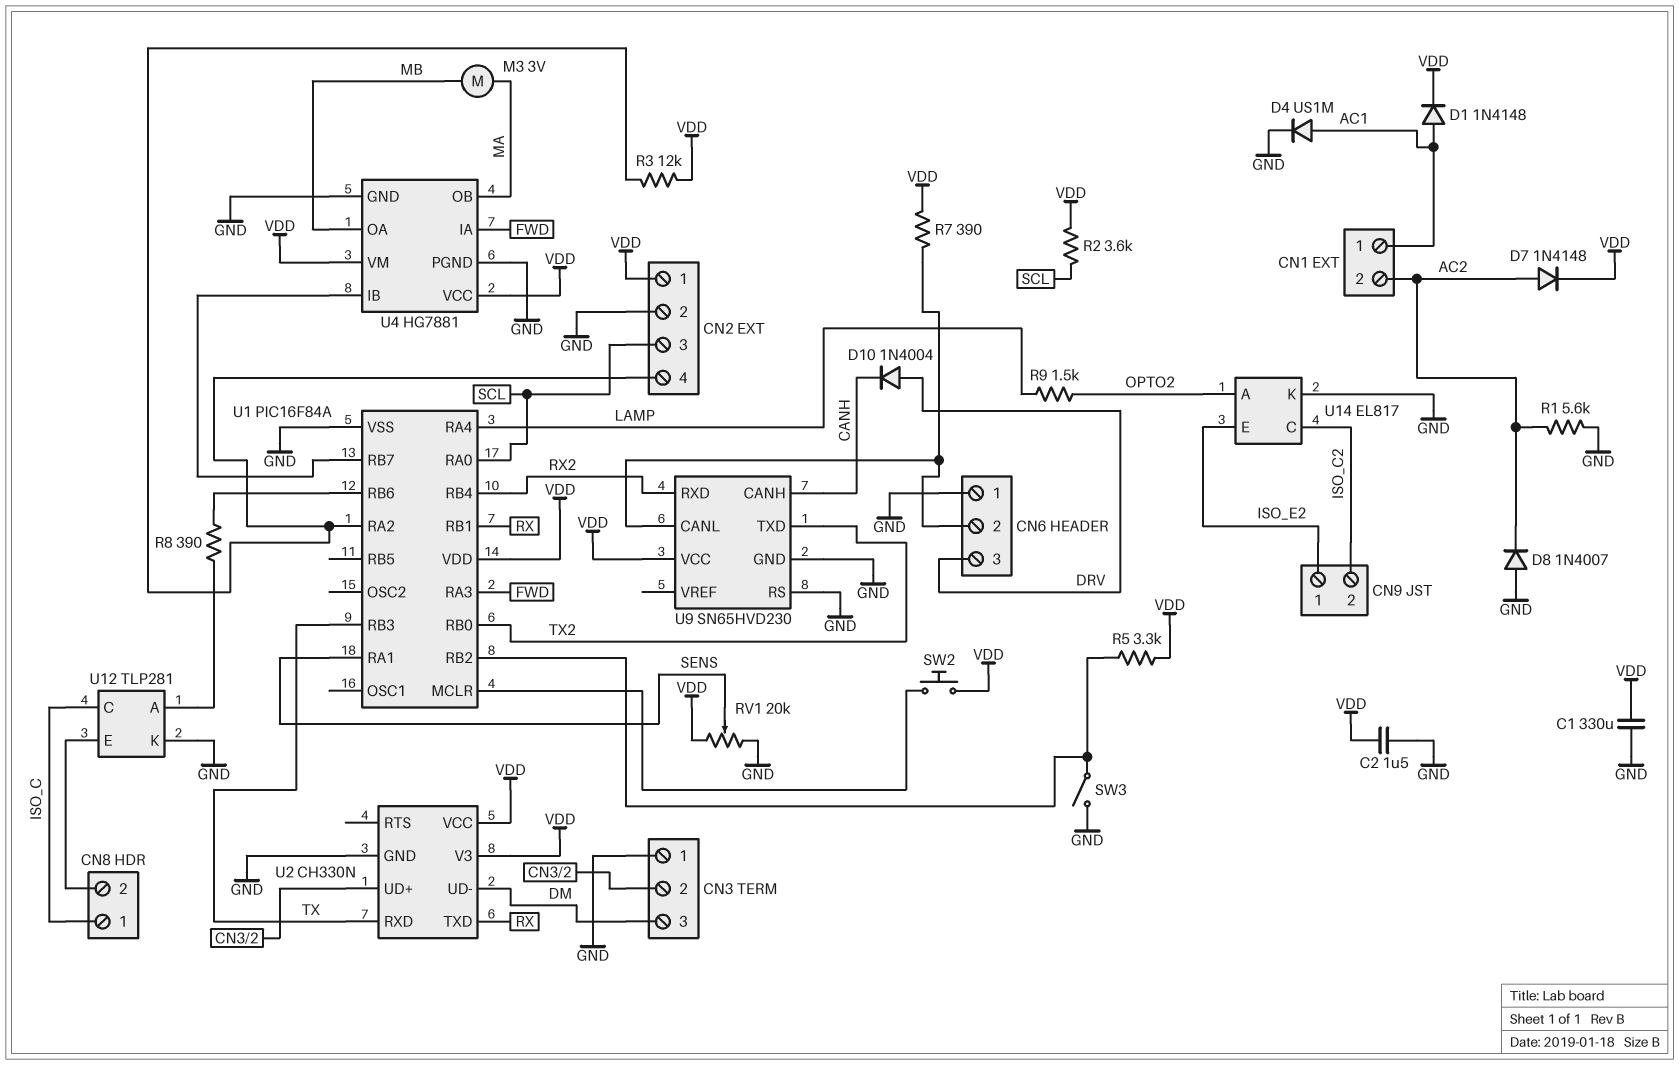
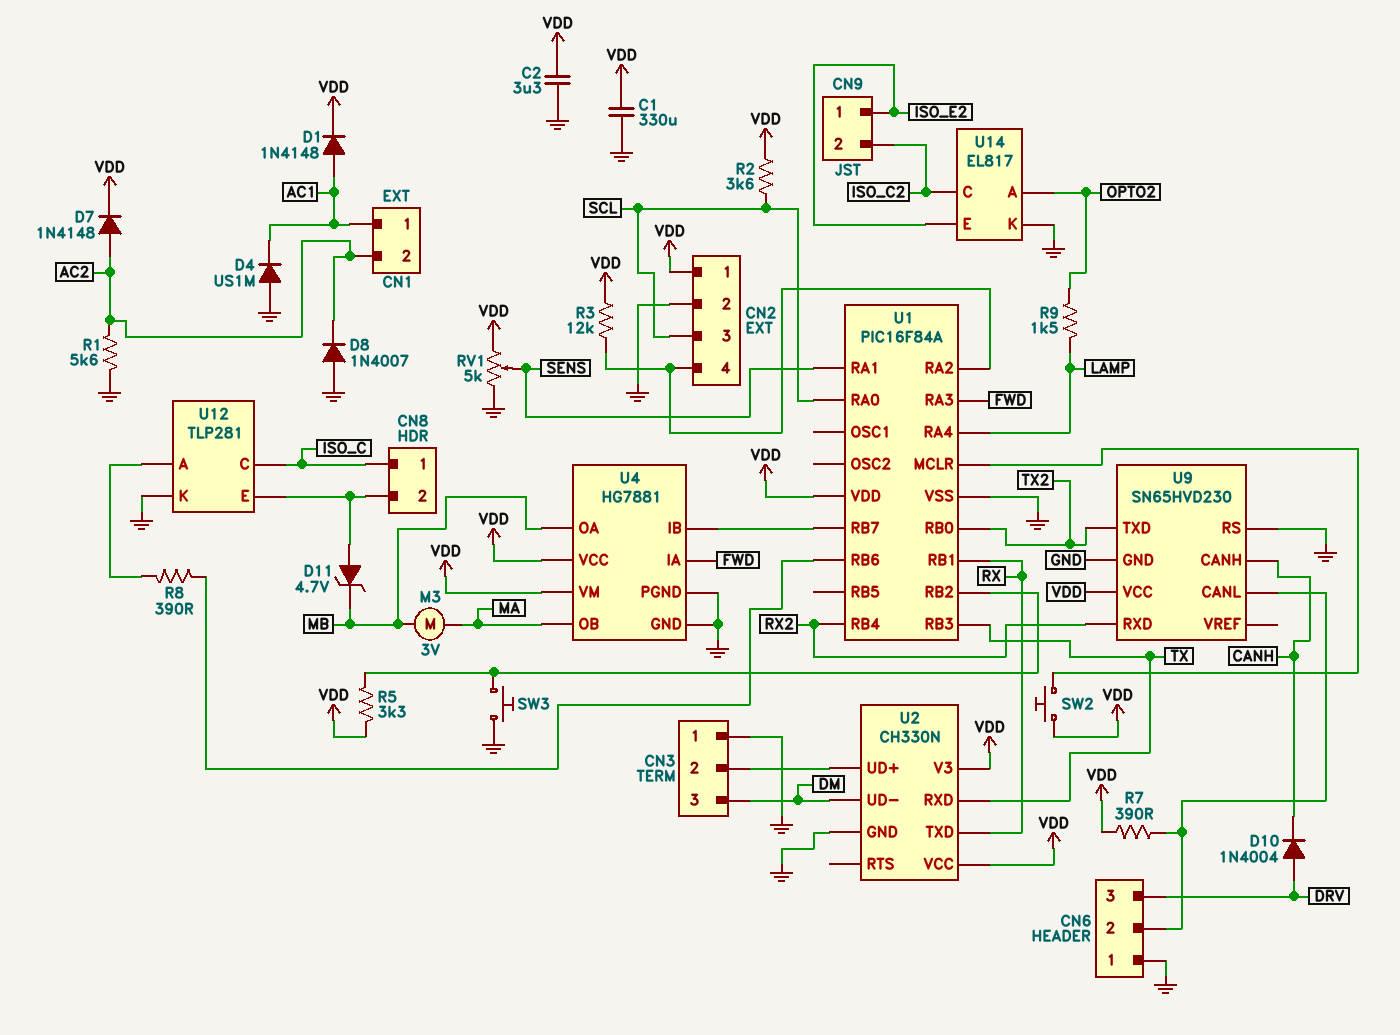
C2: 1.5uF (GND, VDD) -> 3.3uF (GND, VDD)
D4: diode US1M (A AC1, K GND) -> diode US1M (A GND, K AC1)
D11: none -> zener 4.7V (A CN8/2, K MB)
RV1: 20k (GND, VDD, wiper SENS) -> 5k (GND, VDD, wiper SENS)
SW3: switch (GND, U1/RB2) -> button (GND, U1/RB2)

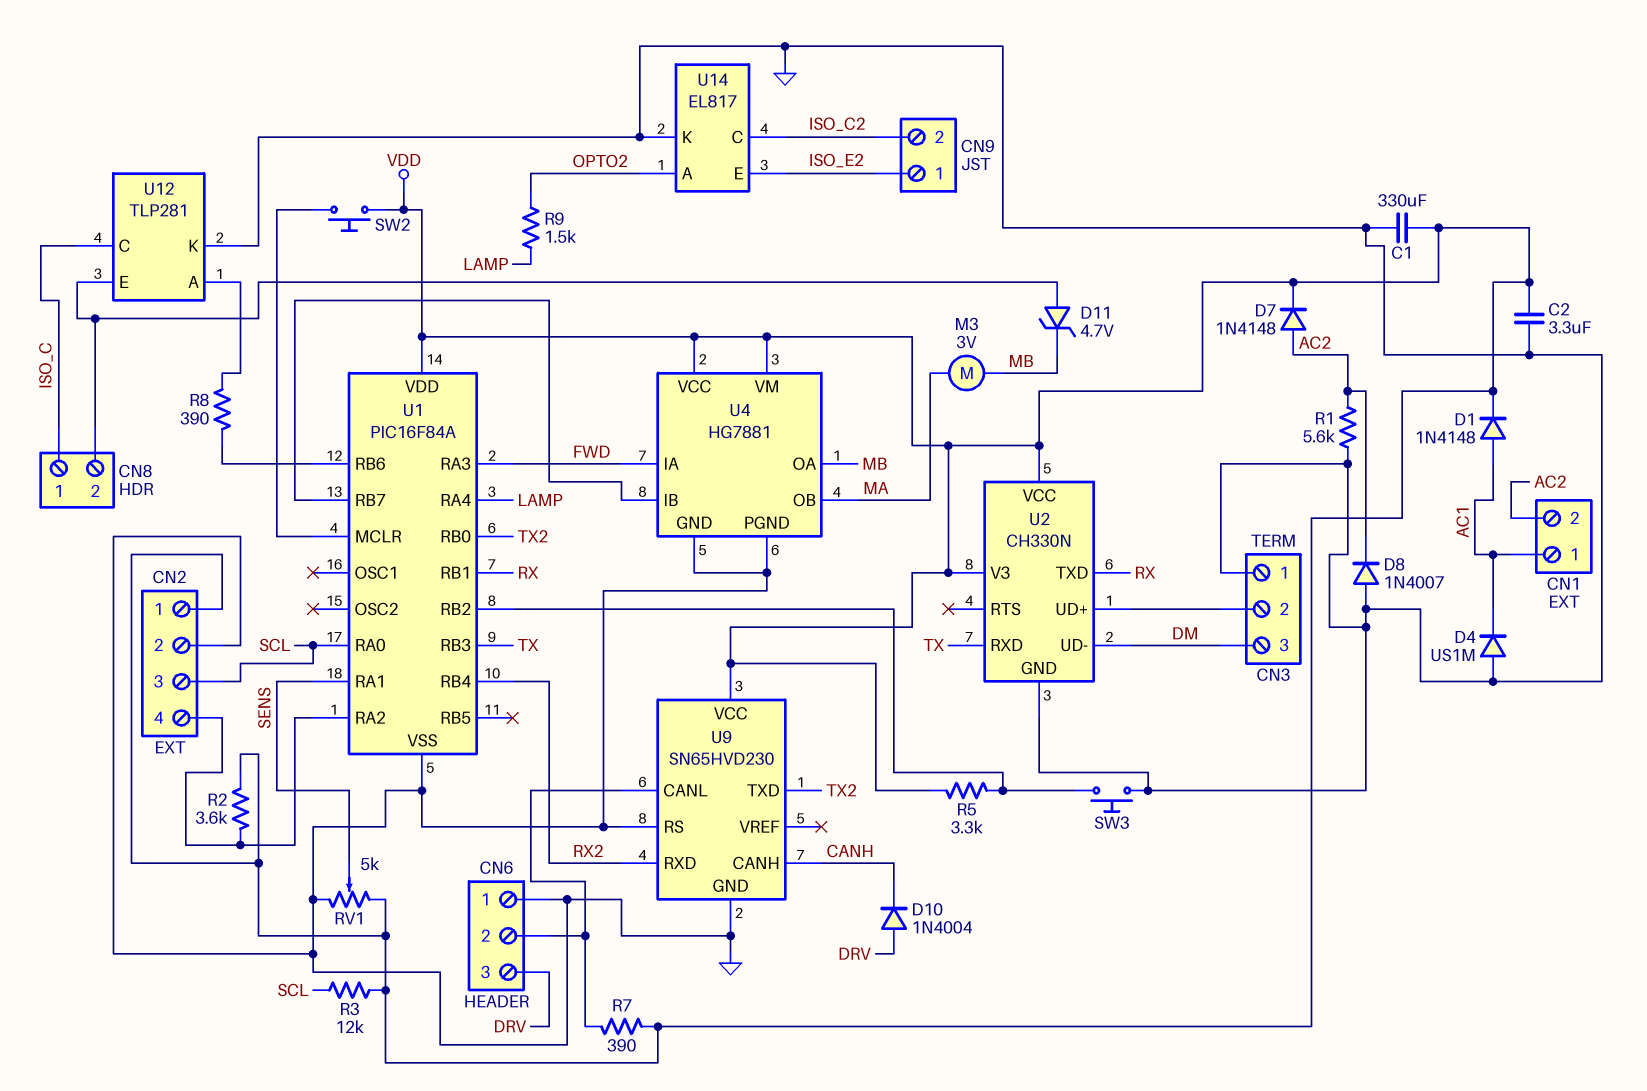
R2: 3.6k (SCL, VDD) -> 3.6k (CN2/4, VDD)
R3: 12k (CN2/4, VDD) -> 12k (SCL, VDD)

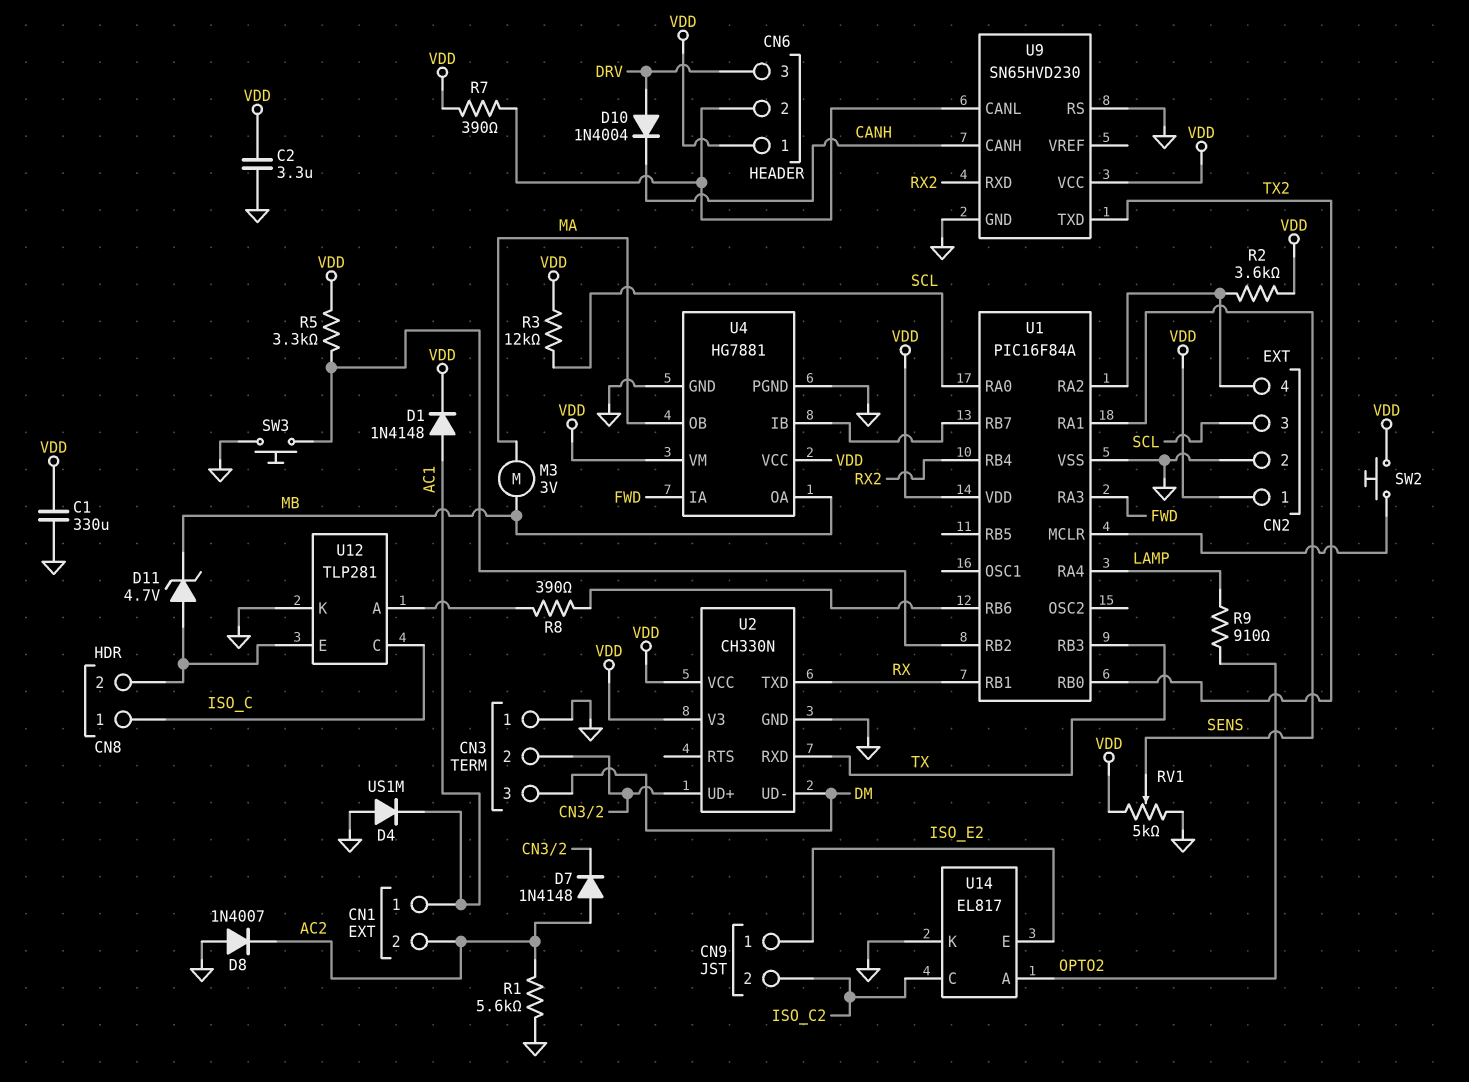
CN6 pin 1: GND -> VDD
D7: diode 1N4148 (A AC2, K VDD) -> diode 1N4148 (A AC2, K CN3/2)
R9: 1.5k (LAMP, OPTO2) -> 910 (LAMP, OPTO2)

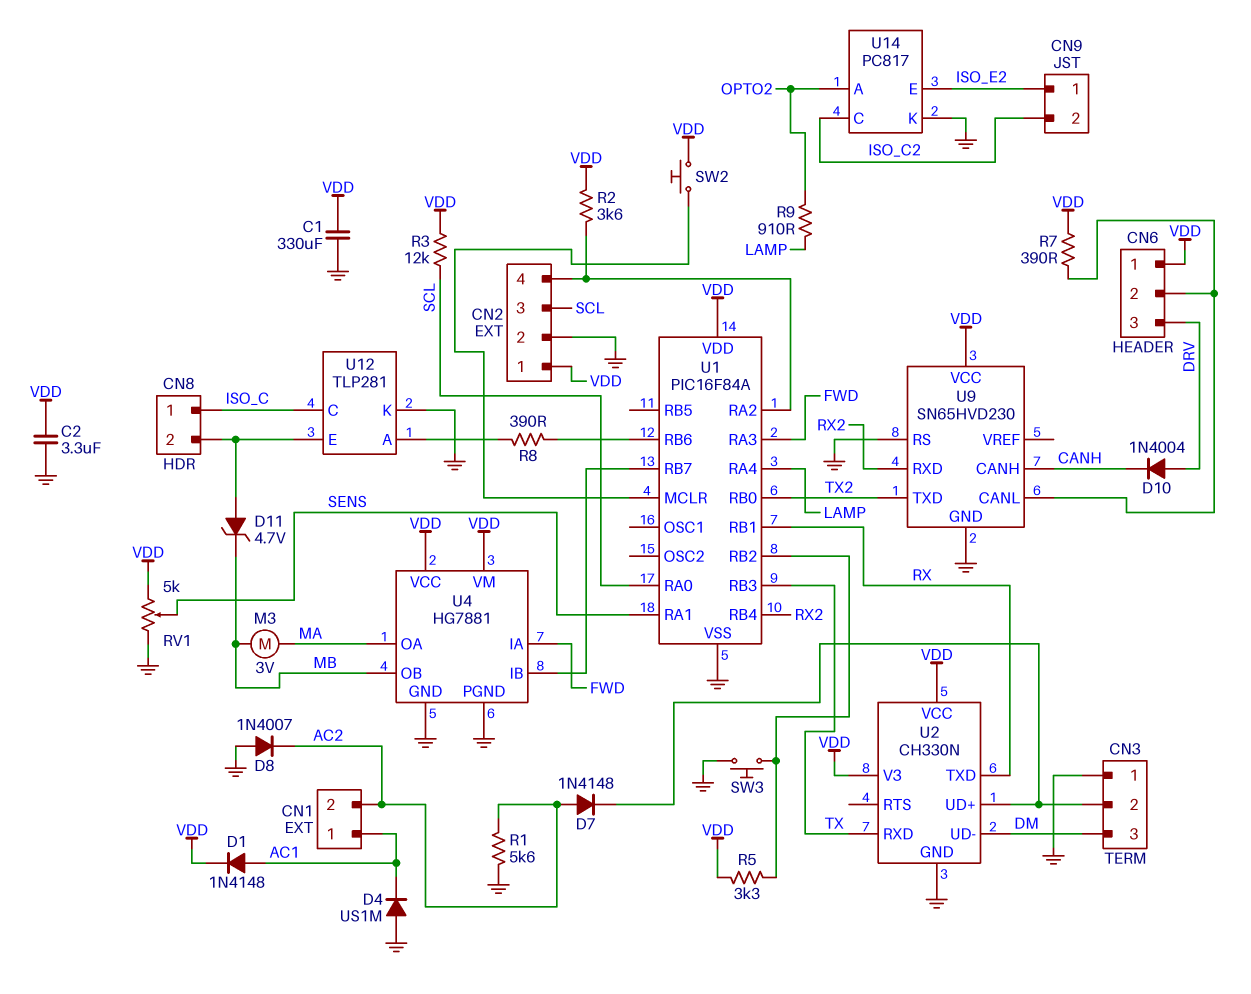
U4 pin OA: MB -> MA
U4 pin OB: MA -> MB
U14: EL817 -> PC817

